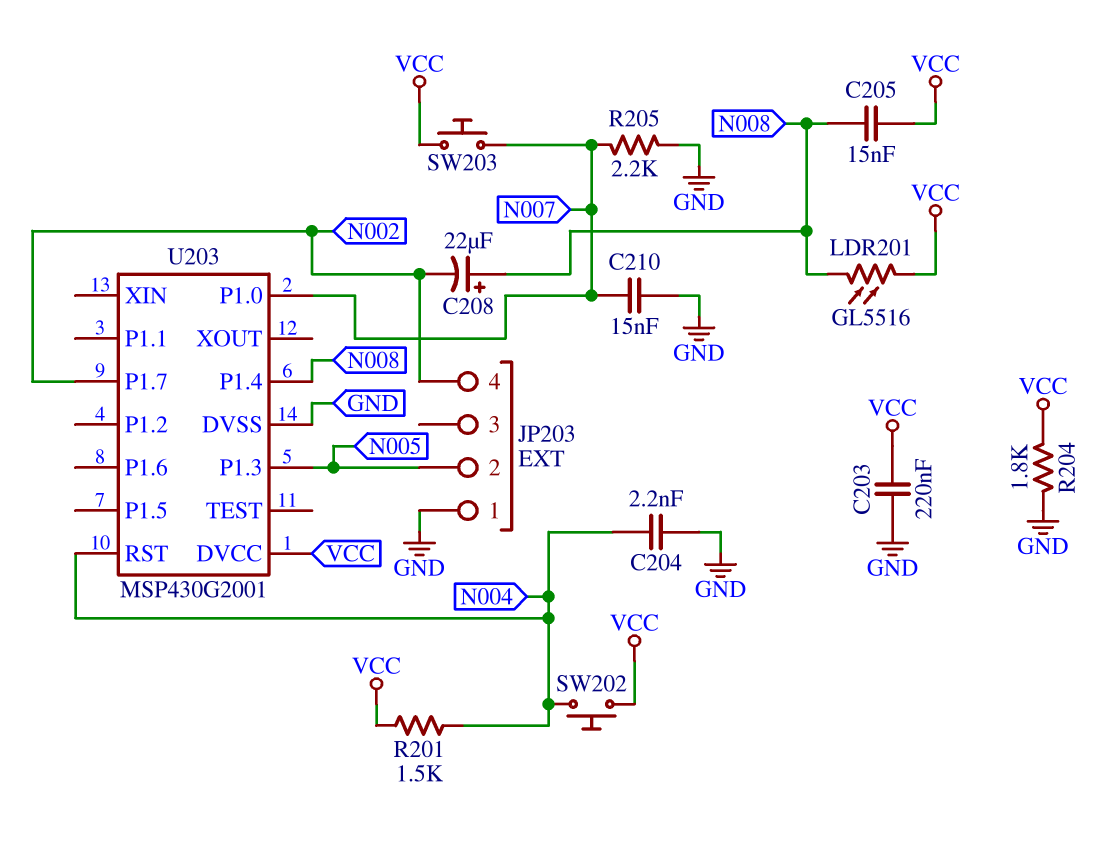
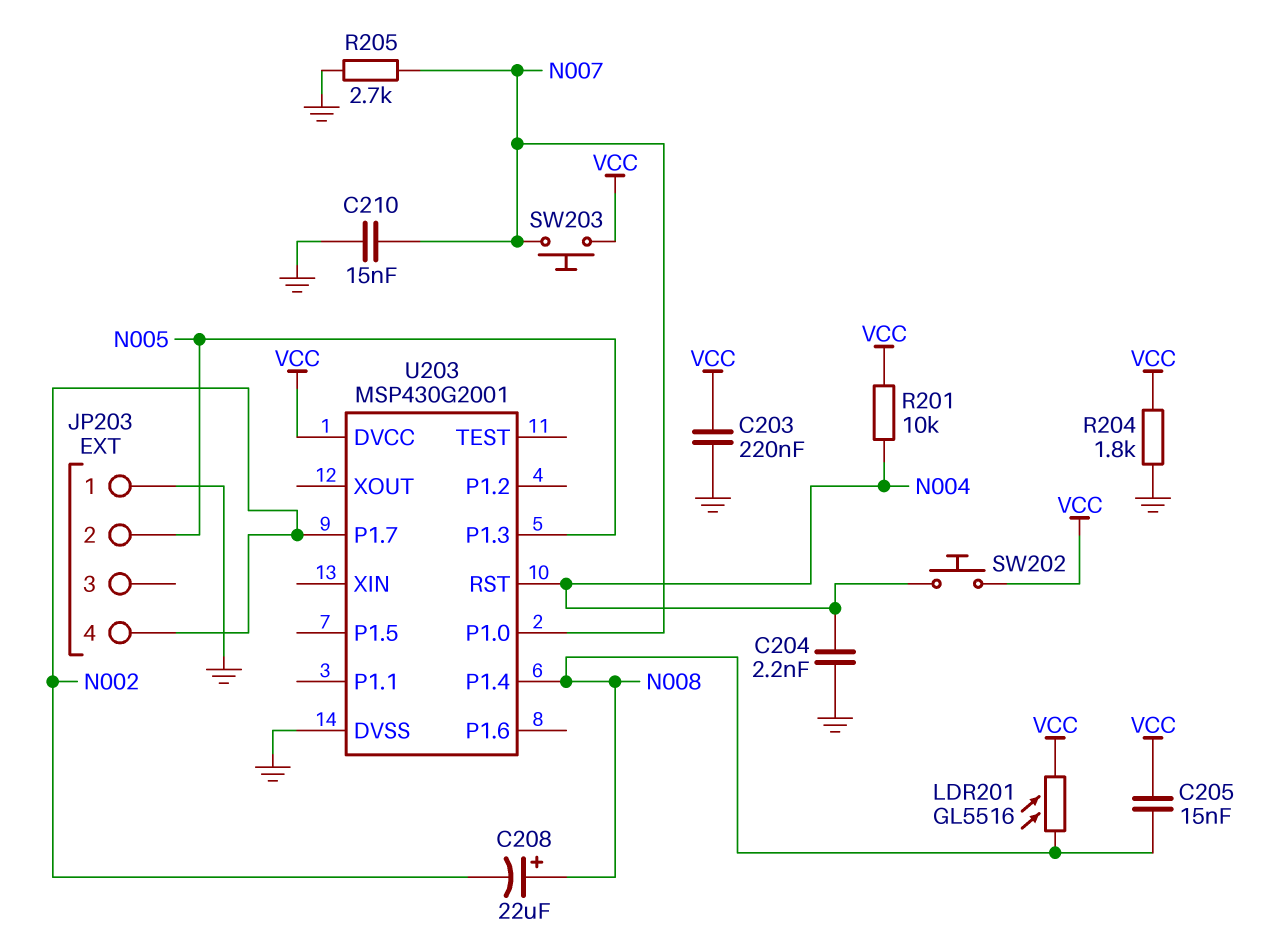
R201: 1.5k (N004, VCC) -> 10k (N004, VCC)
R205: 2.2k (GND, N007) -> 2.7k (GND, N007)

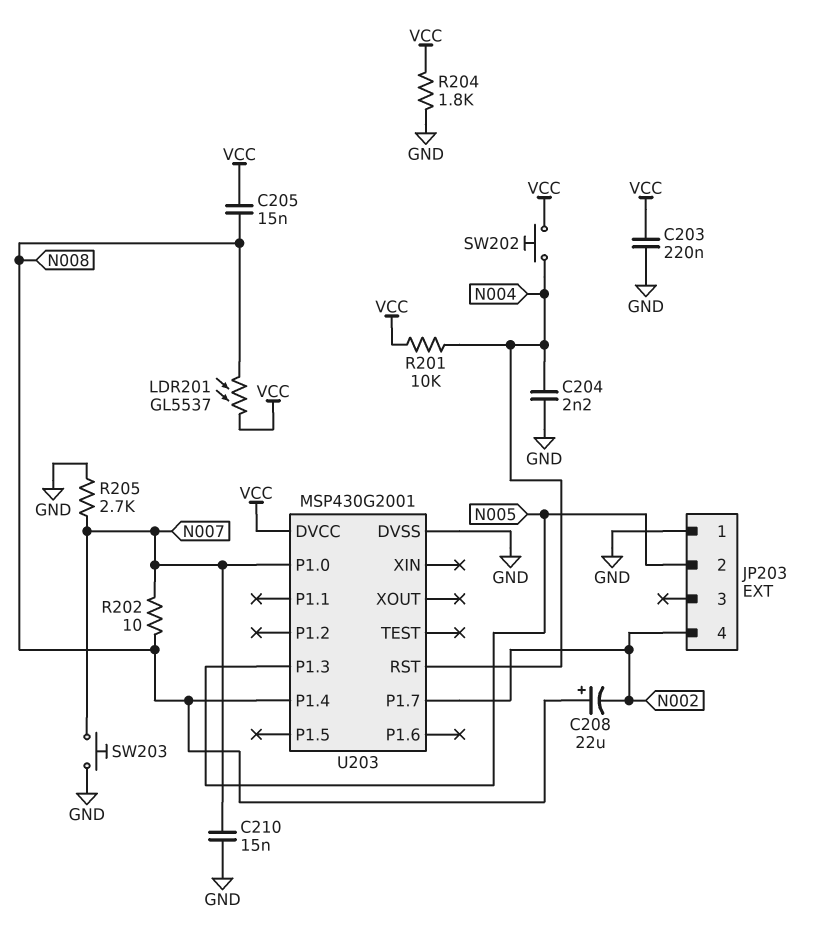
LDR201: GL5516 (N008, VCC) -> GL5537 (N008, VCC)
R202: none -> 10 (N007, N008)
SW203: button (N007, VCC) -> button (GND, N007)

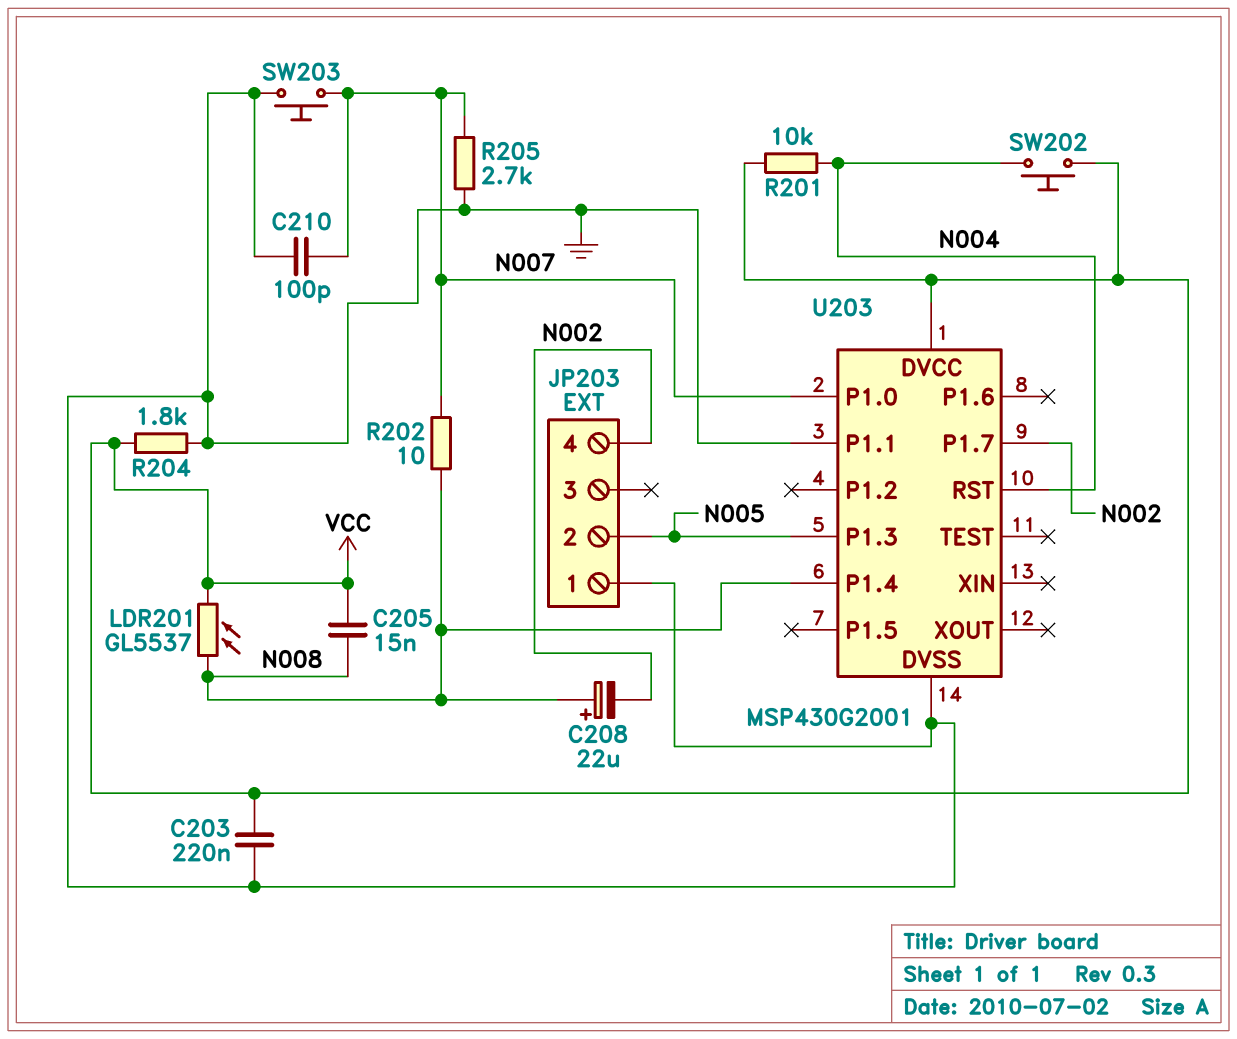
C204: 2.2nF (GND, N004) -> none
C210: 15nF (GND, N007) -> 100pF (GND, N007)
U203 pin P1.1: none -> GND

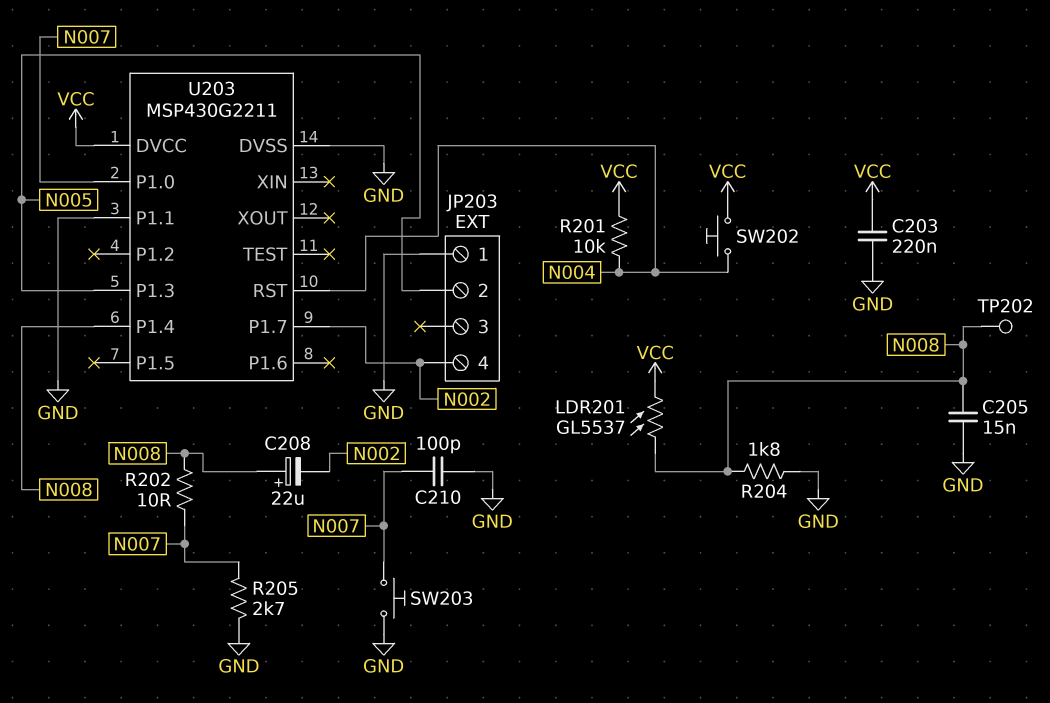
C205: 15nF (N008, VCC) -> 15nF (GND, N008)
R204: 1.8k (GND, VCC) -> 1.8k (GND, N008)
TP202: none -> test point (N008)
U203: MSP430G2001 -> MSP430G2211

